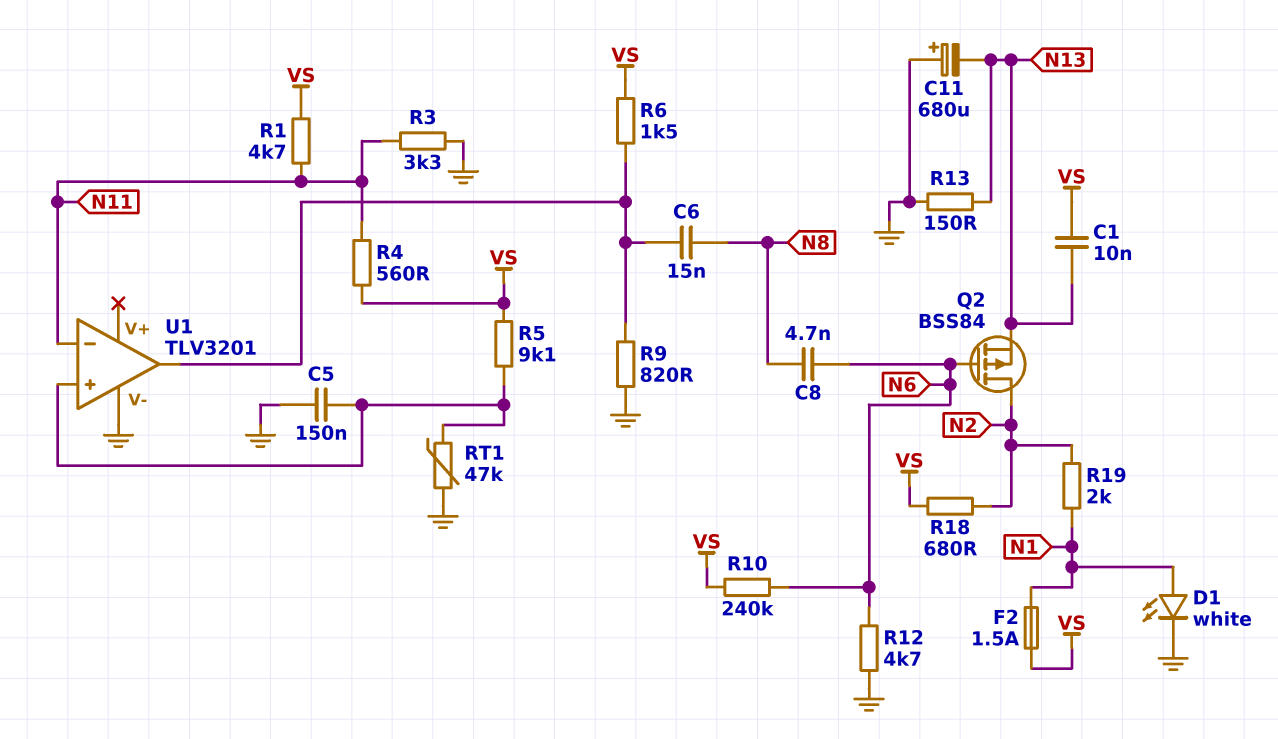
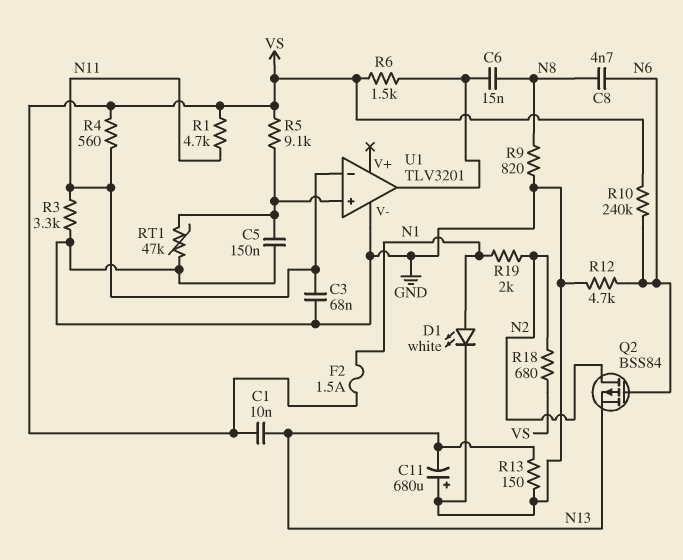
C3: none -> 68nF (GND, N11)
R9: 820 (GND, U1/out) -> 820 (GND, N8)

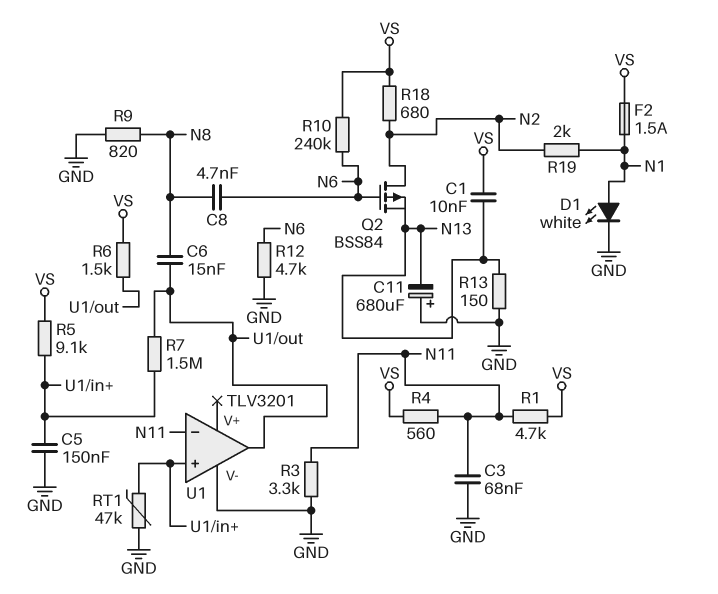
R7: none -> 1.5M (U1/in+, U1/out)

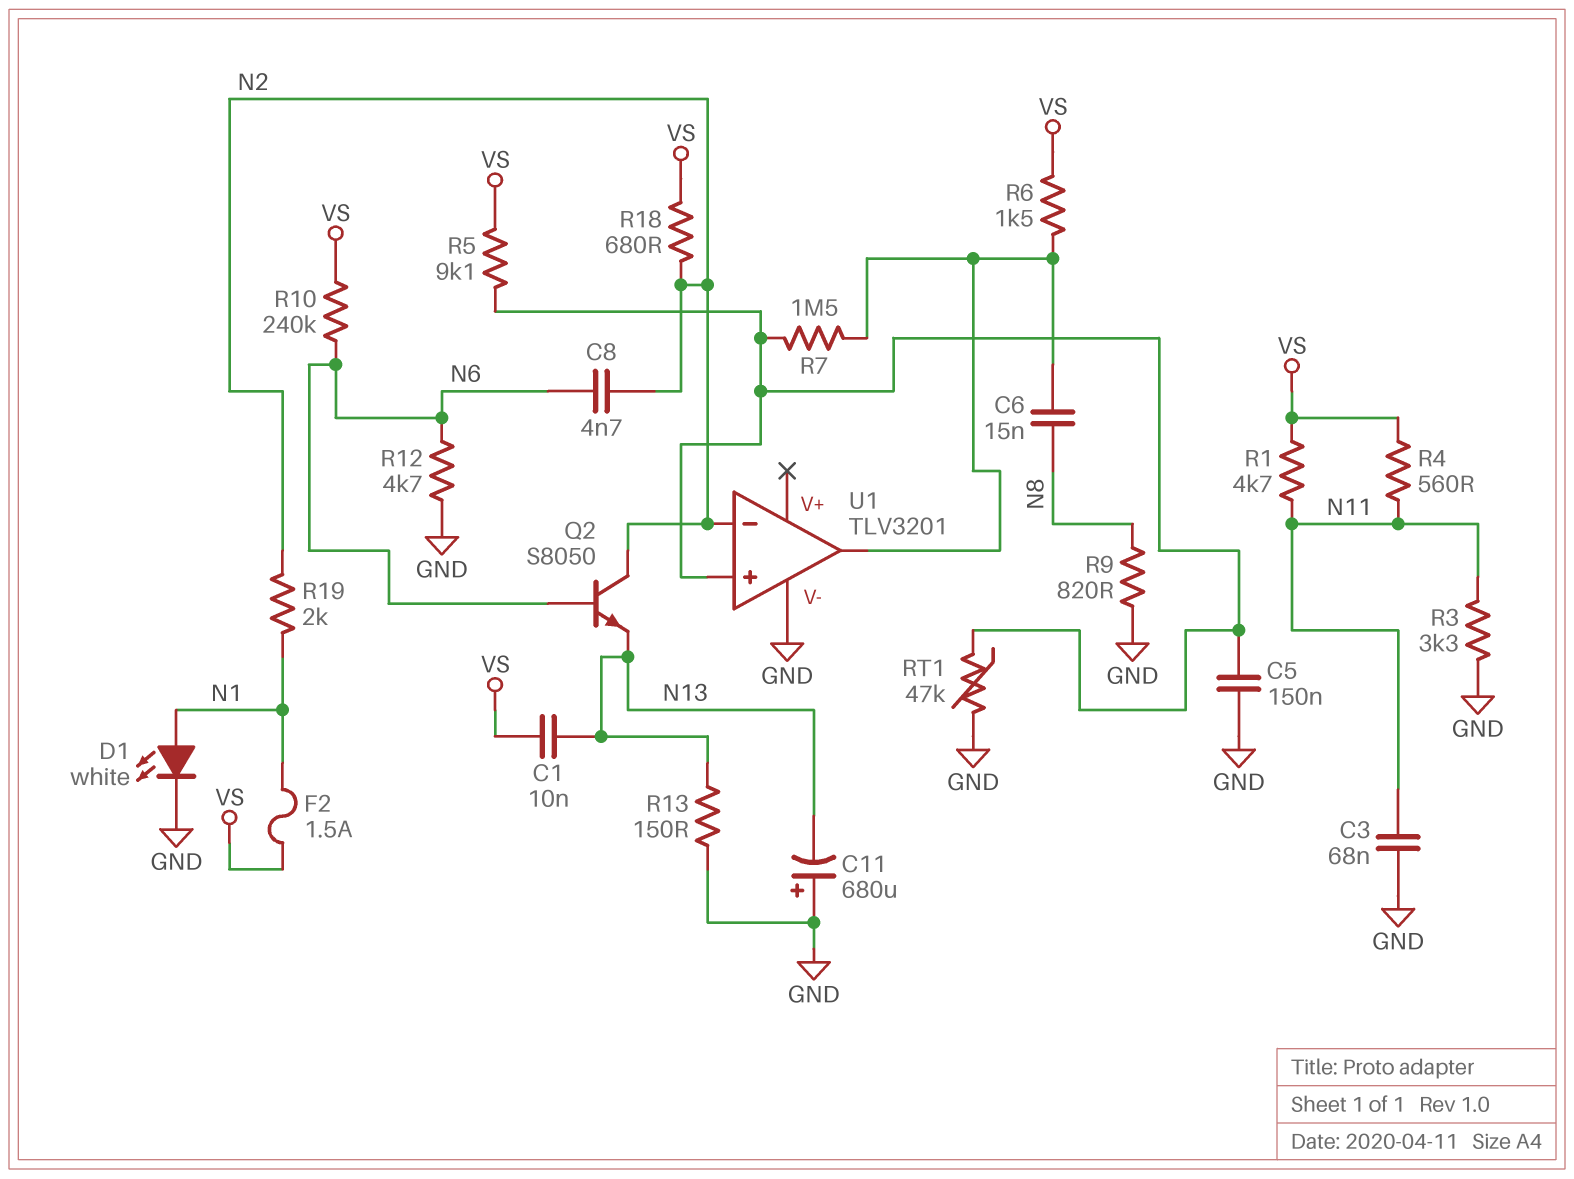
C8: 4.7nF (N6, N8) -> 4.7nF (N2, N6)
Q2: PMOS BSS84 (G N6, D N2, S N13) -> NPN S8050 (B N6, C N2, E N13)
U1 pin in-: N11 -> N2

